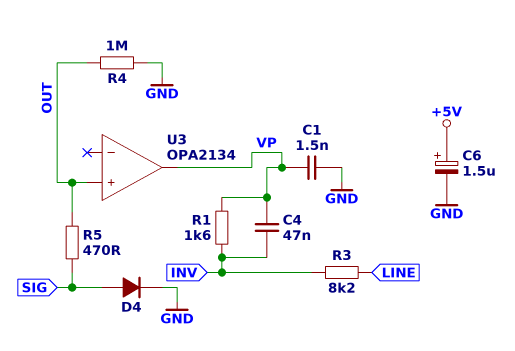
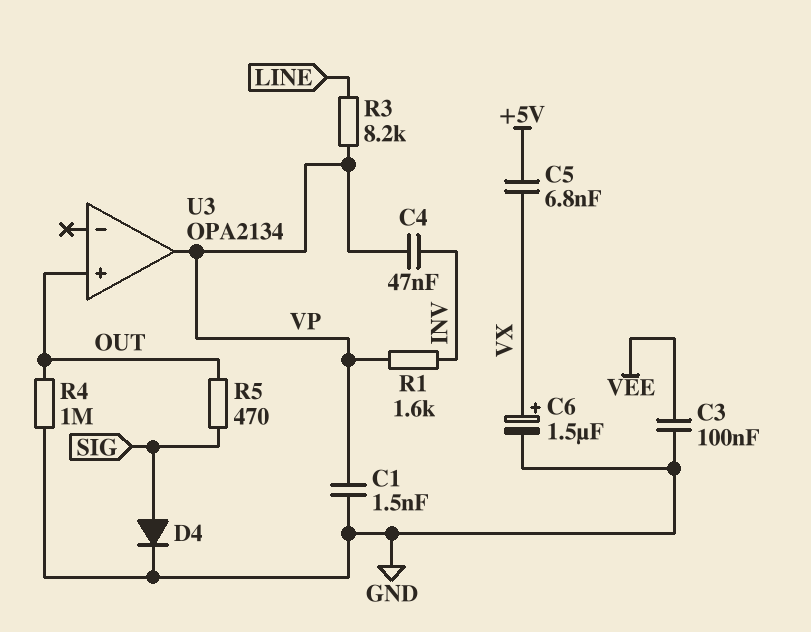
C3: none -> 100nF (GND, VEE)
C5: none -> 6.8nF (+5V, VX)
C6: 1.5uF (plus +5V, minus GND) -> 1.5uF (plus VX, minus GND)
R3: 8.2k (INV, LINE) -> 8.2k (LINE, VP)

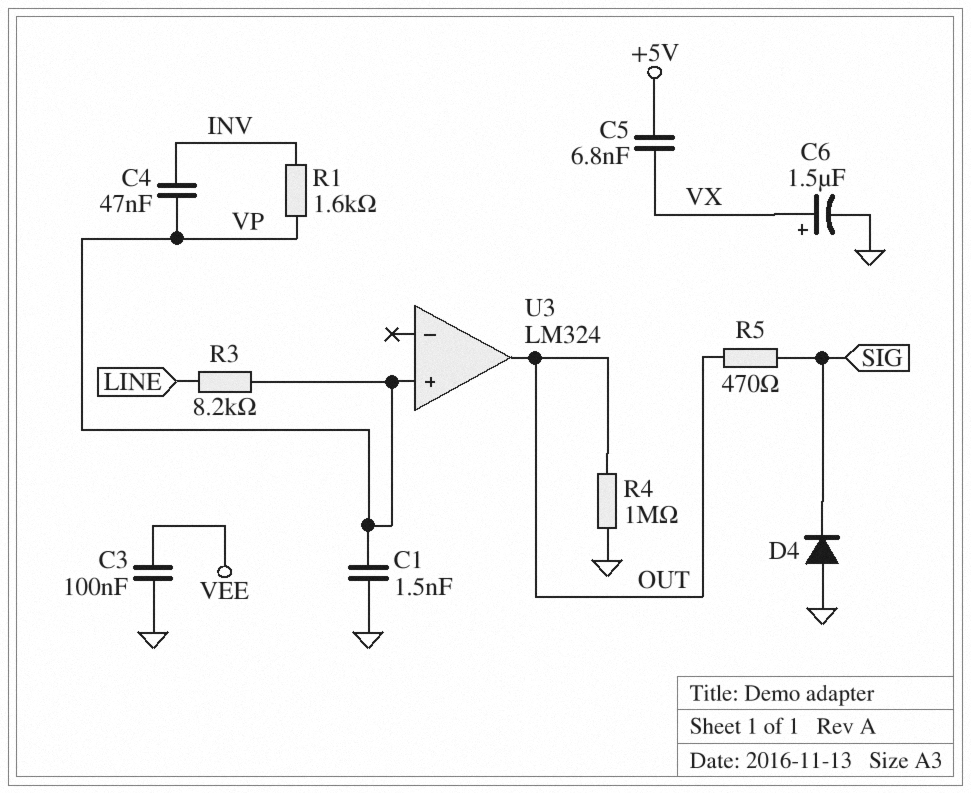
D4: diode (A SIG, K GND) -> diode (A GND, K SIG)
U3: OPA2134 -> LM324
U3 pin in+: OUT -> VP
U3 pin out: VP -> OUT

